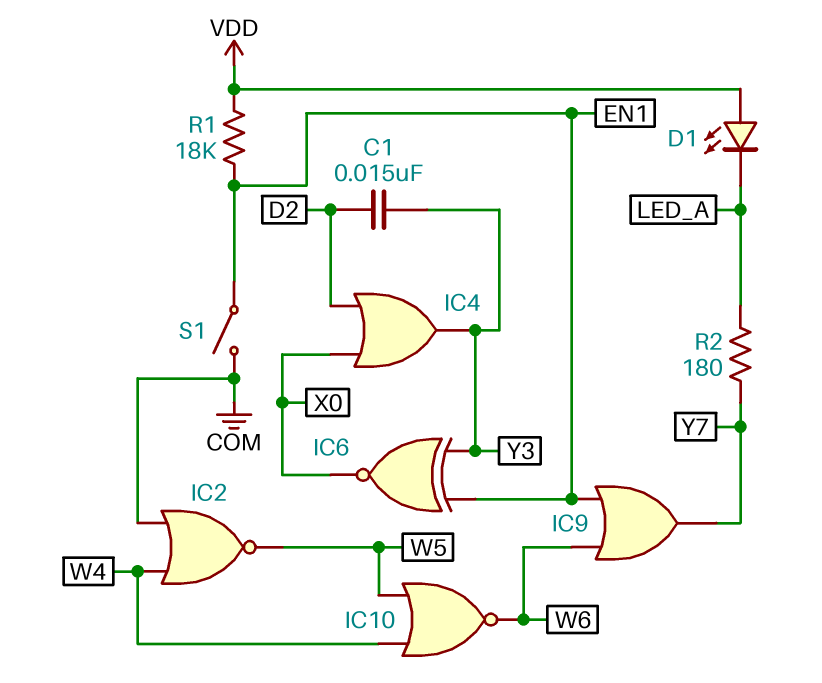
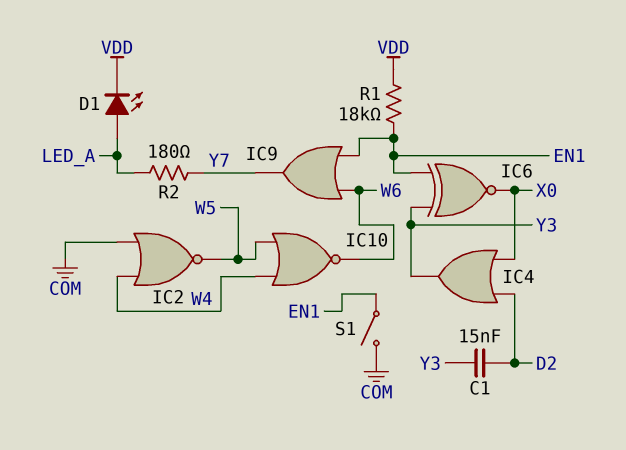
D1: LED (A VDD, K LED_A) -> LED (A LED_A, K VDD)

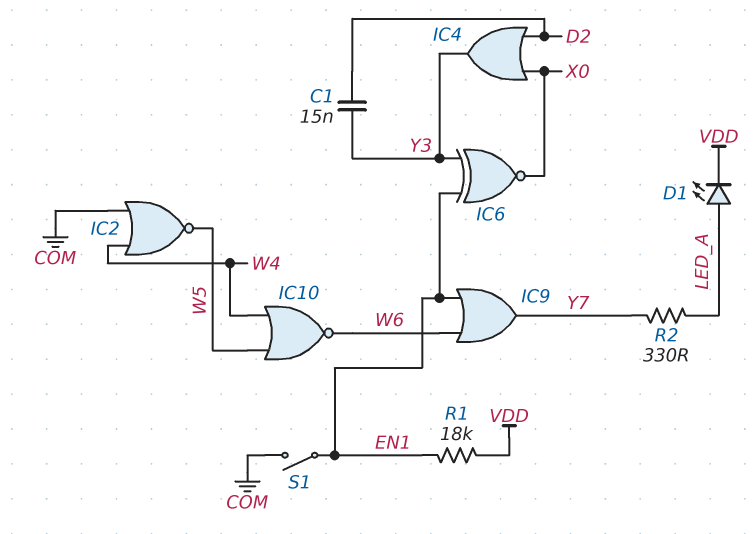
R2: 180 (LED_A, Y7) -> 330 (LED_A, Y7)

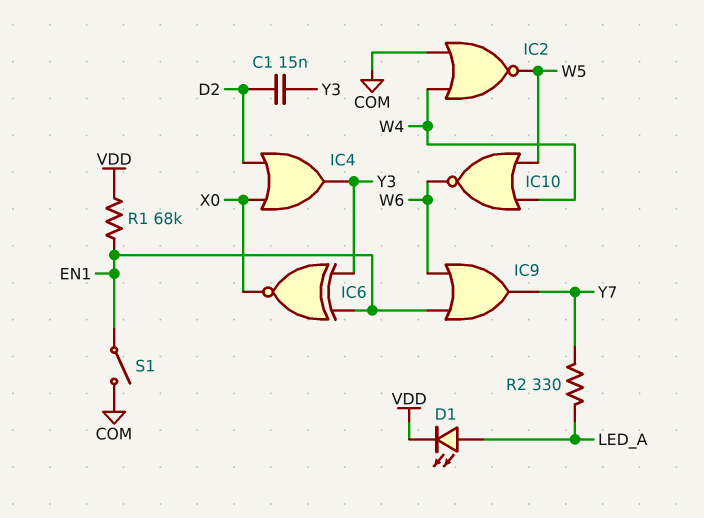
R1: 18k (EN1, VDD) -> 68k (EN1, VDD)

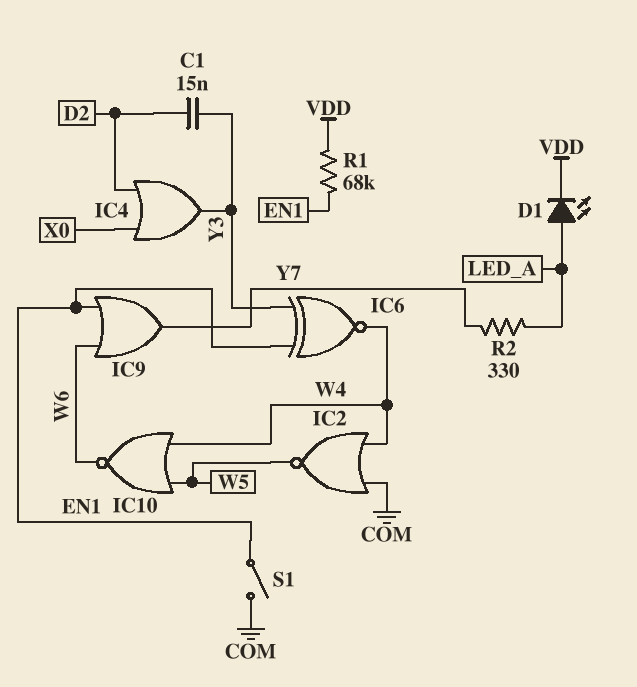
IC6: XNOR (in EN1, in Y3, out X0) -> XNOR (in EN1, in Y3, out W4)

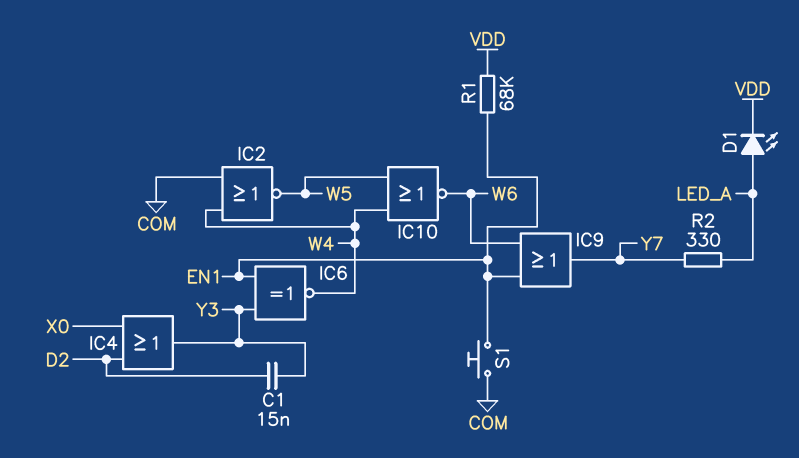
S1: switch (COM, EN1) -> button (COM, EN1)

